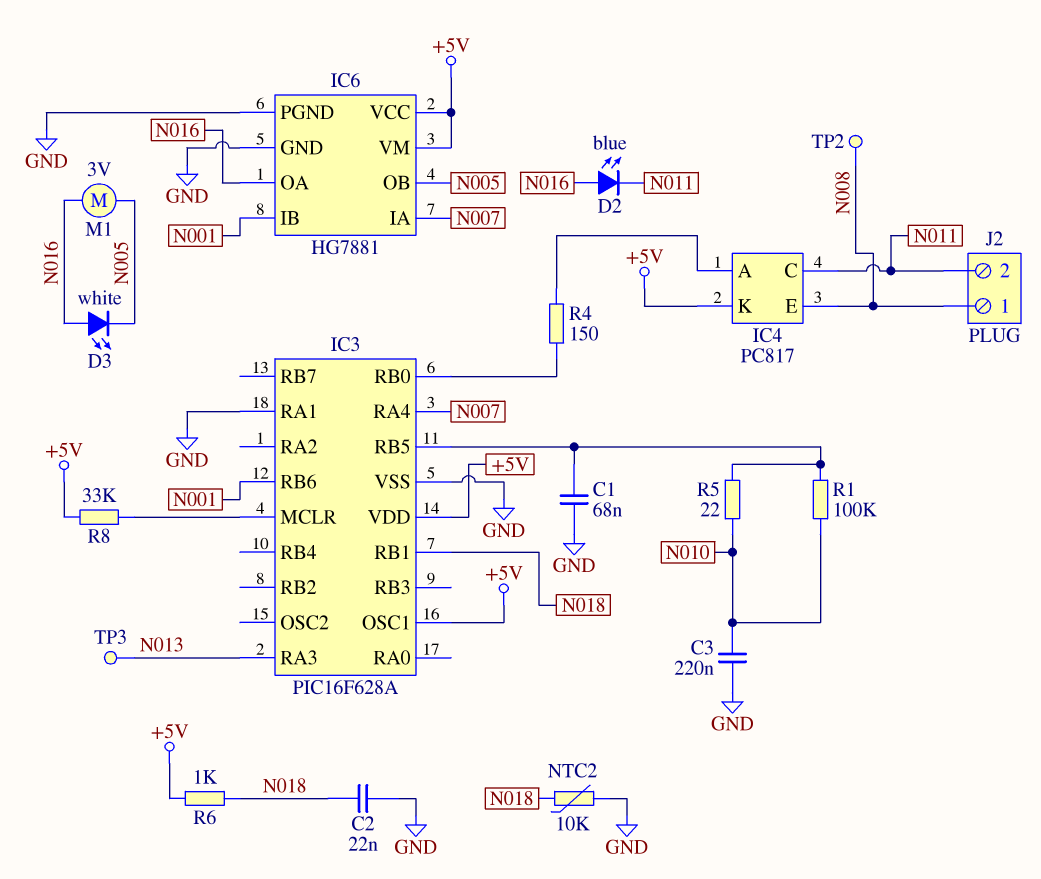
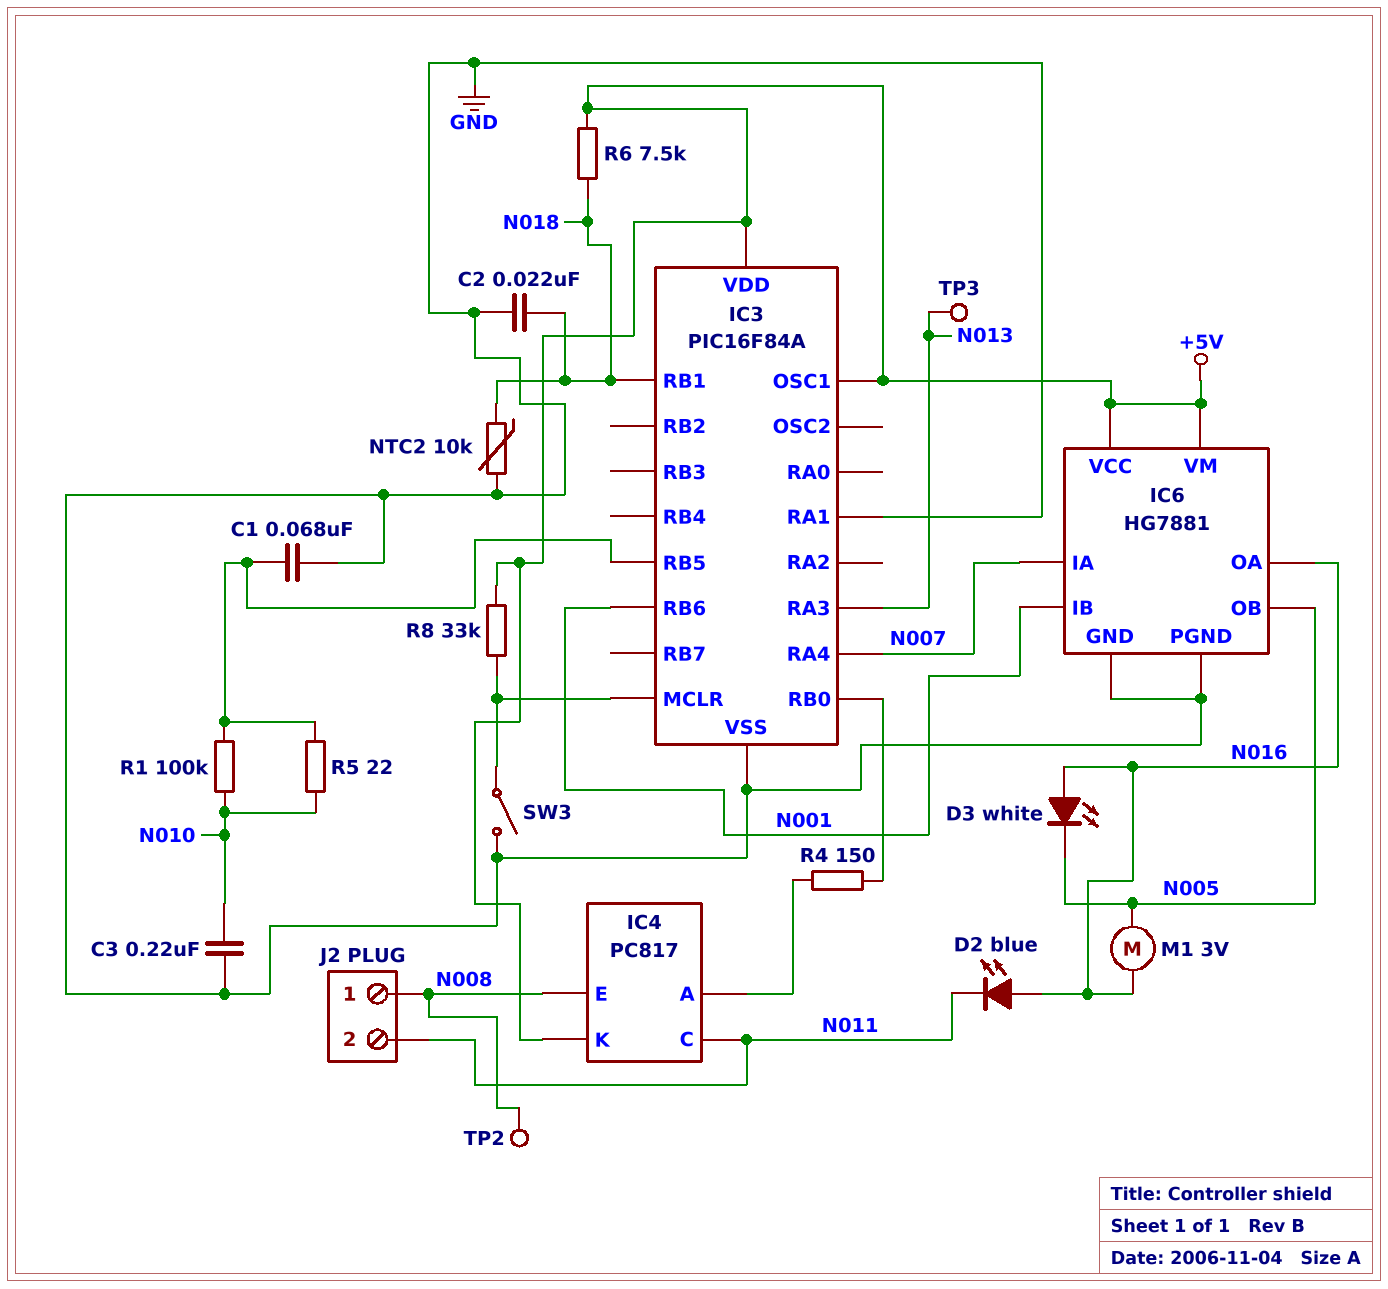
IC3: PIC16F628A -> PIC16F84A
R6: 1k (+5V, N018) -> 7.5k (+5V, N018)
SW3: none -> switch (GND, IC3/MCLR)

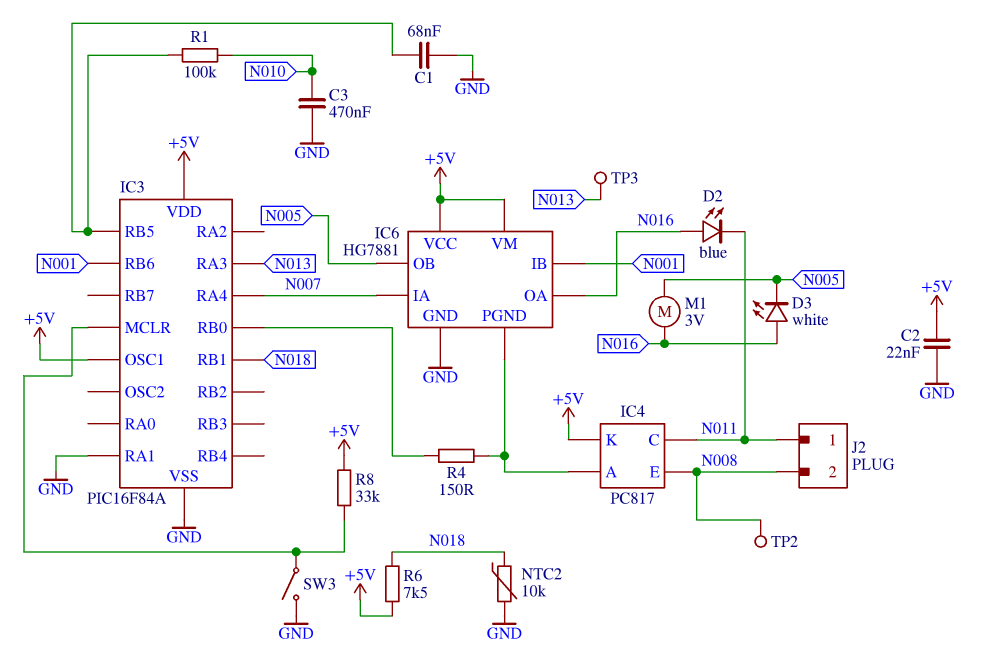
C2: 22nF (GND, N018) -> 22nF (+5V, GND)
C3: 220nF (GND, N010) -> 470nF (GND, N010)
IC6 pin PGND: GND -> IC4/A
J2 pin 1: N008 -> N011
J2 pin 2: N011 -> N008
R5: 22 (IC3/RB5, N010) -> none

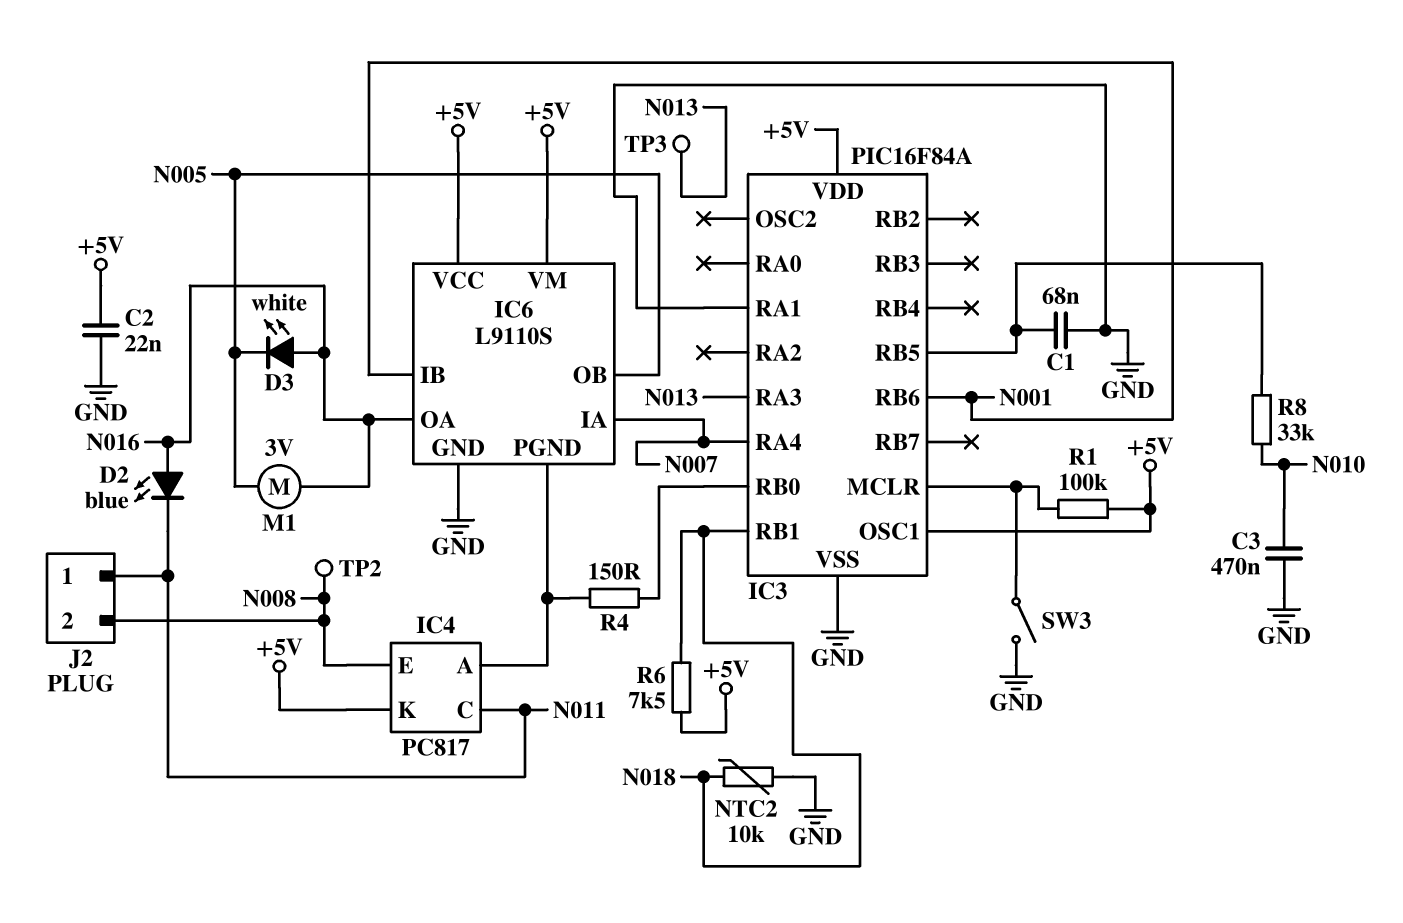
IC6: HG7881 -> L9110S
R1: 100k (IC3/RB5, N010) -> 100k (+5V, IC3/MCLR)
R8: 33k (+5V, IC3/MCLR) -> 33k (IC3/RB5, N010)

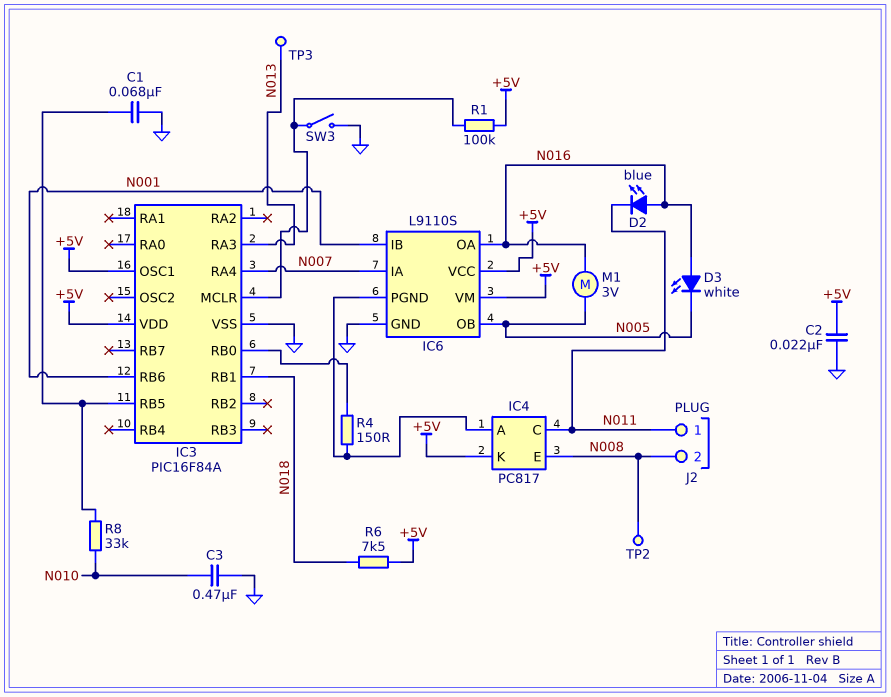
IC3 pin RA1: GND -> none
NTC2: 10k (GND, N018) -> none

